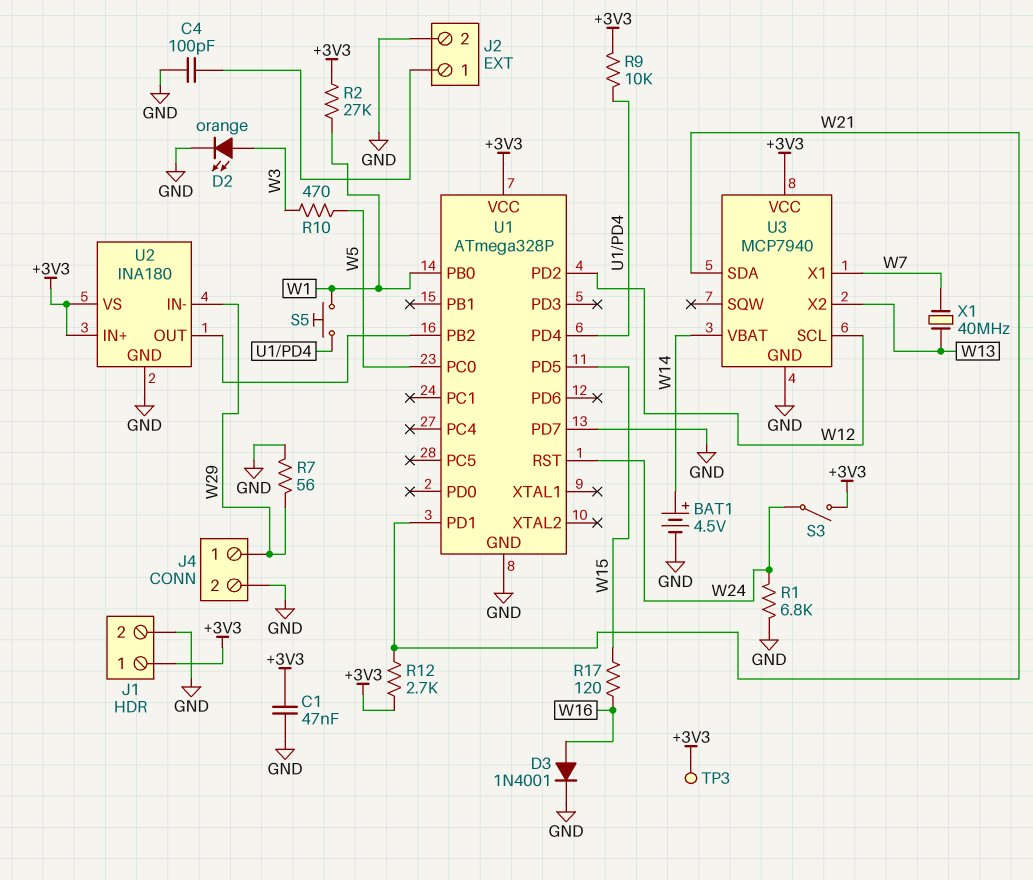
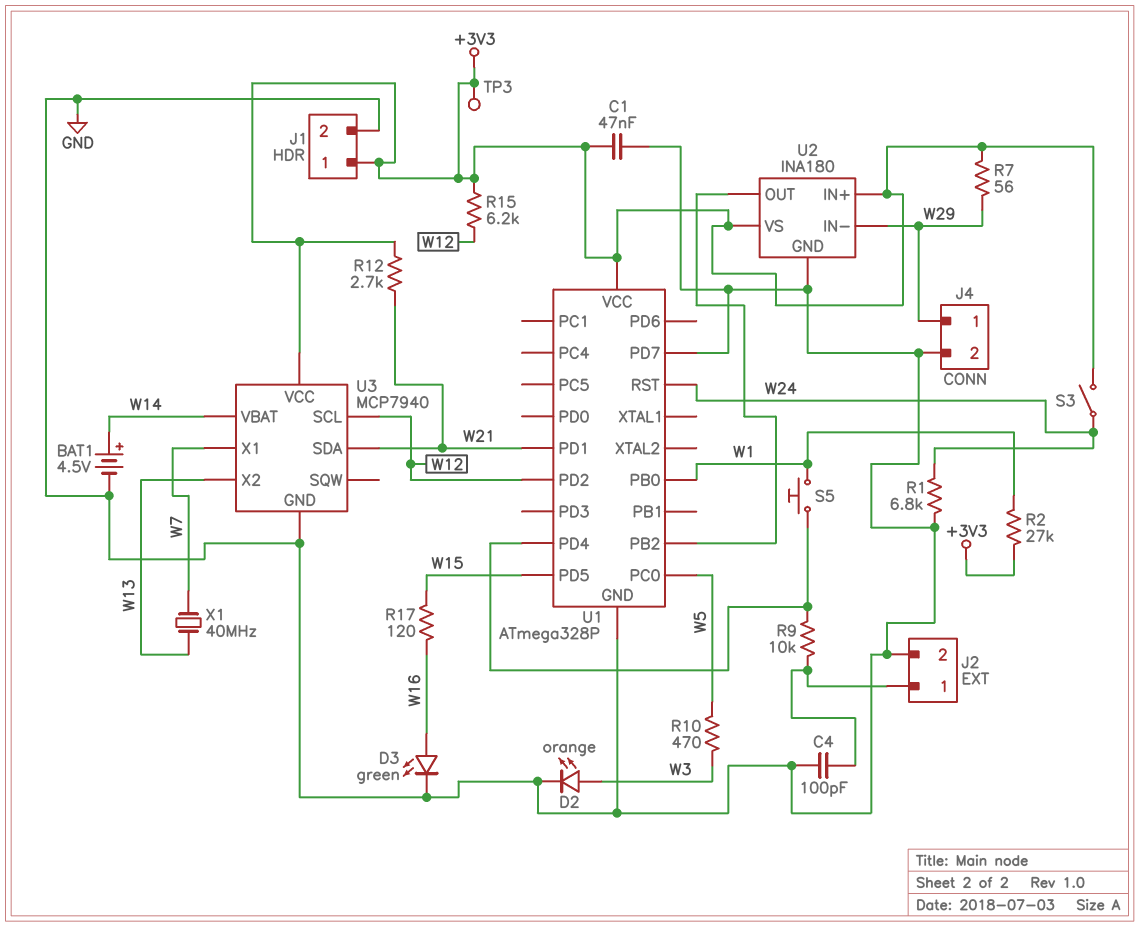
D3: diode 1N4001 (A W16, K GND) -> LED green (A W16, K GND)
R7: 56 (GND, W29) -> 56 (+3V3, W29)
R9: 10k (+3V3, U1/PD4) -> 10k (J2/1, U1/PD4)
R15: none -> 6.2k (+3V3, W12)

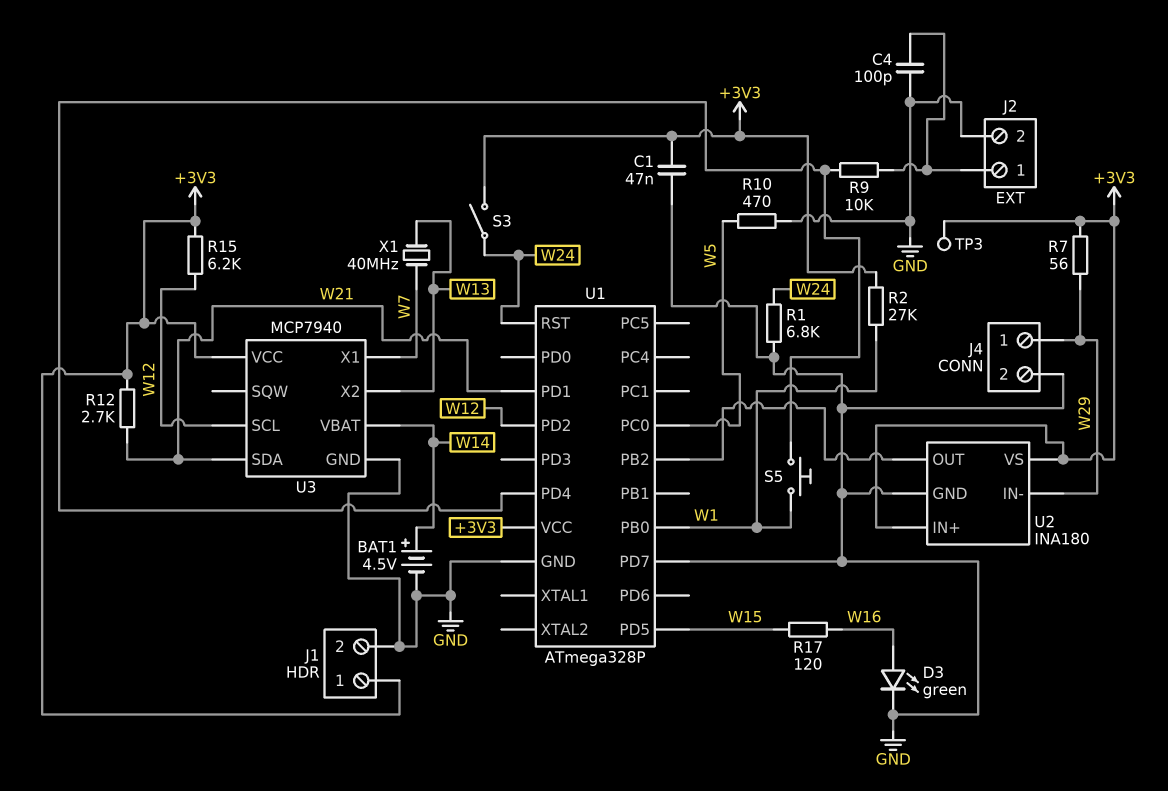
D2: LED orange (A W3, K GND) -> none
R10: 470 (W3, W5) -> 470 (GND, W5)

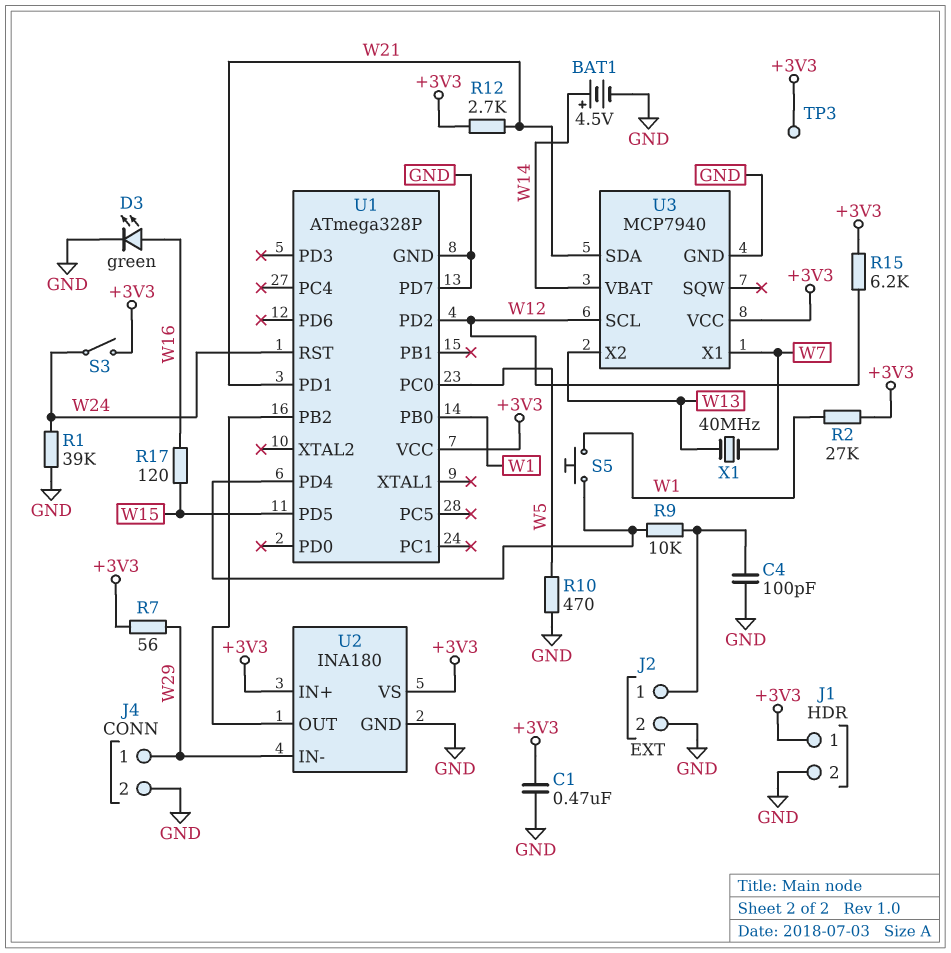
C1: 47nF (+3V3, GND) -> 470nF (+3V3, GND)
R1: 6.8k (GND, W24) -> 39k (GND, W24)

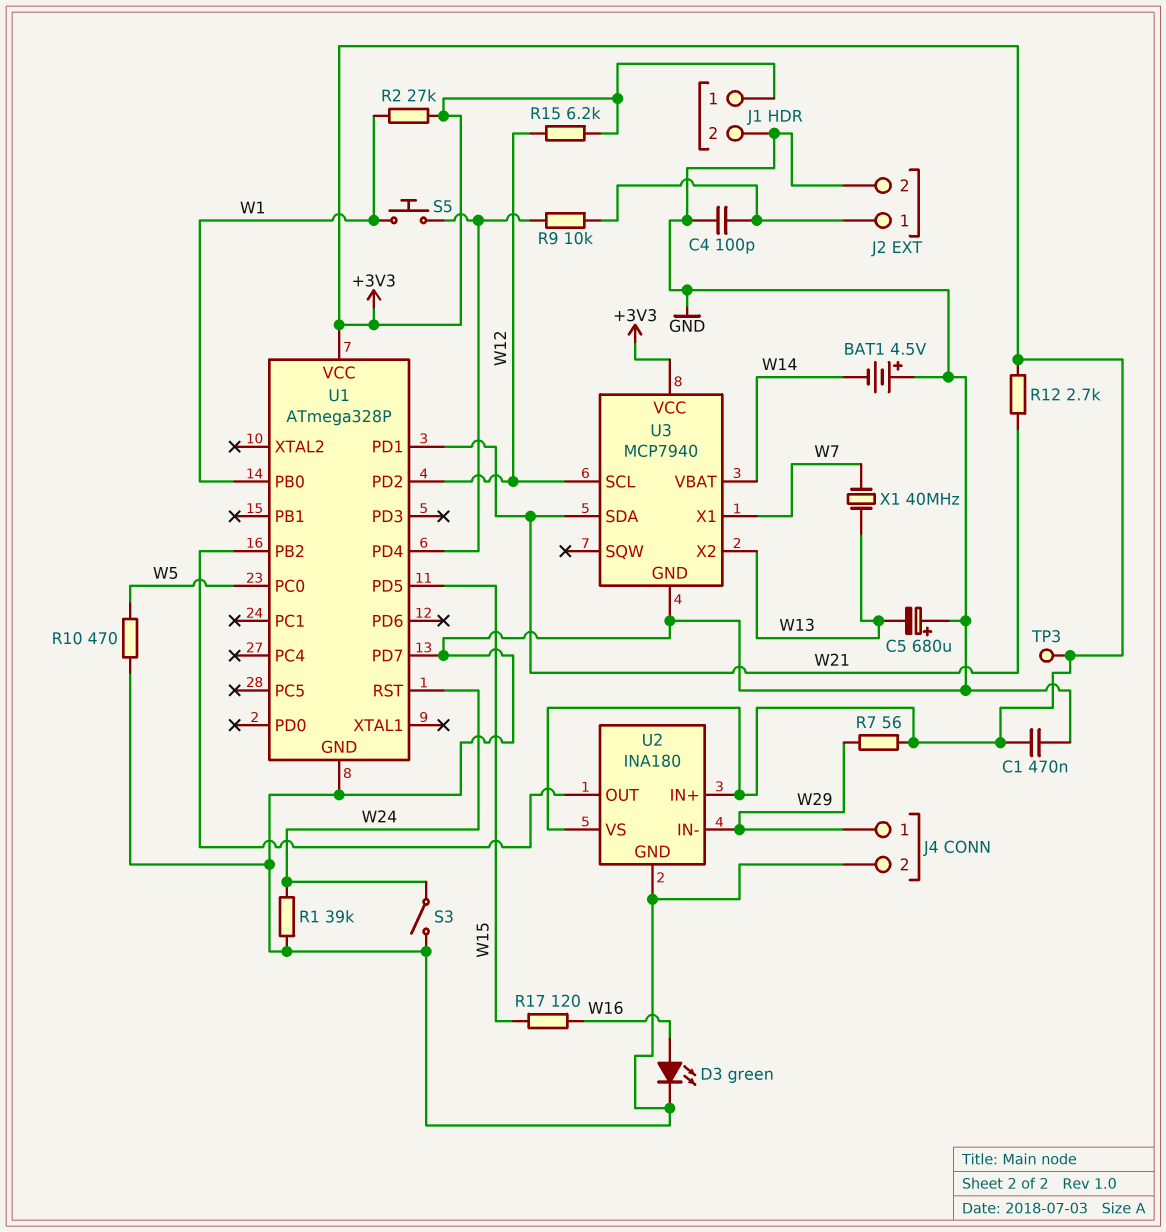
BAT1: 4.5V (plus W14, minus GND) -> 4.5V (plus GND, minus W14)
C5: none -> 680uF (plus GND, minus W13)
S3: switch (+3V3, W24) -> switch (GND, W24)

